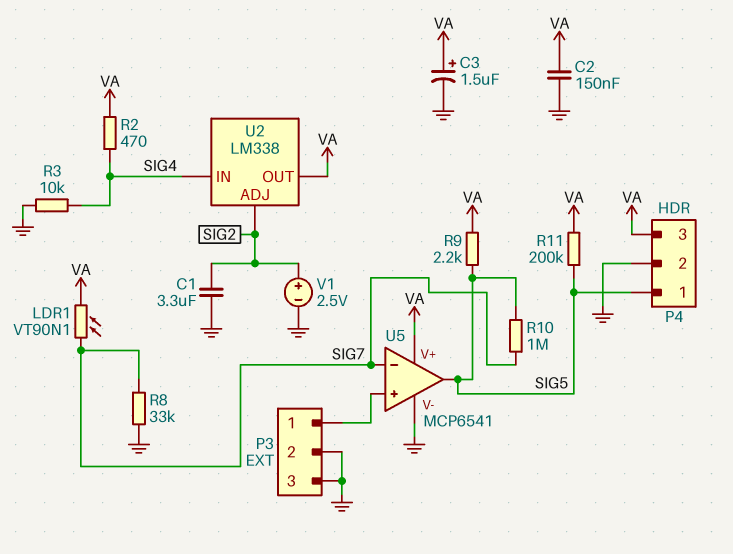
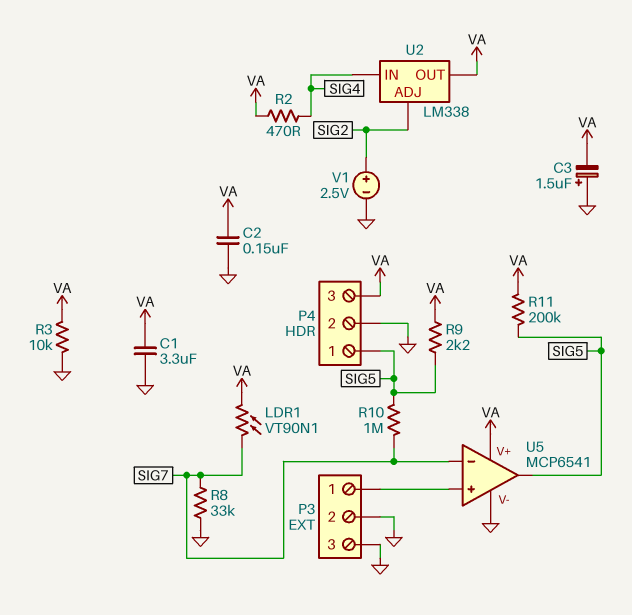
C1: 3.3uF (GND, SIG2) -> 3.3uF (GND, VA)
C3: 1.5uF (plus VA, minus GND) -> 1.5uF (plus GND, minus VA)
R3: 10k (GND, SIG4) -> 10k (GND, VA)

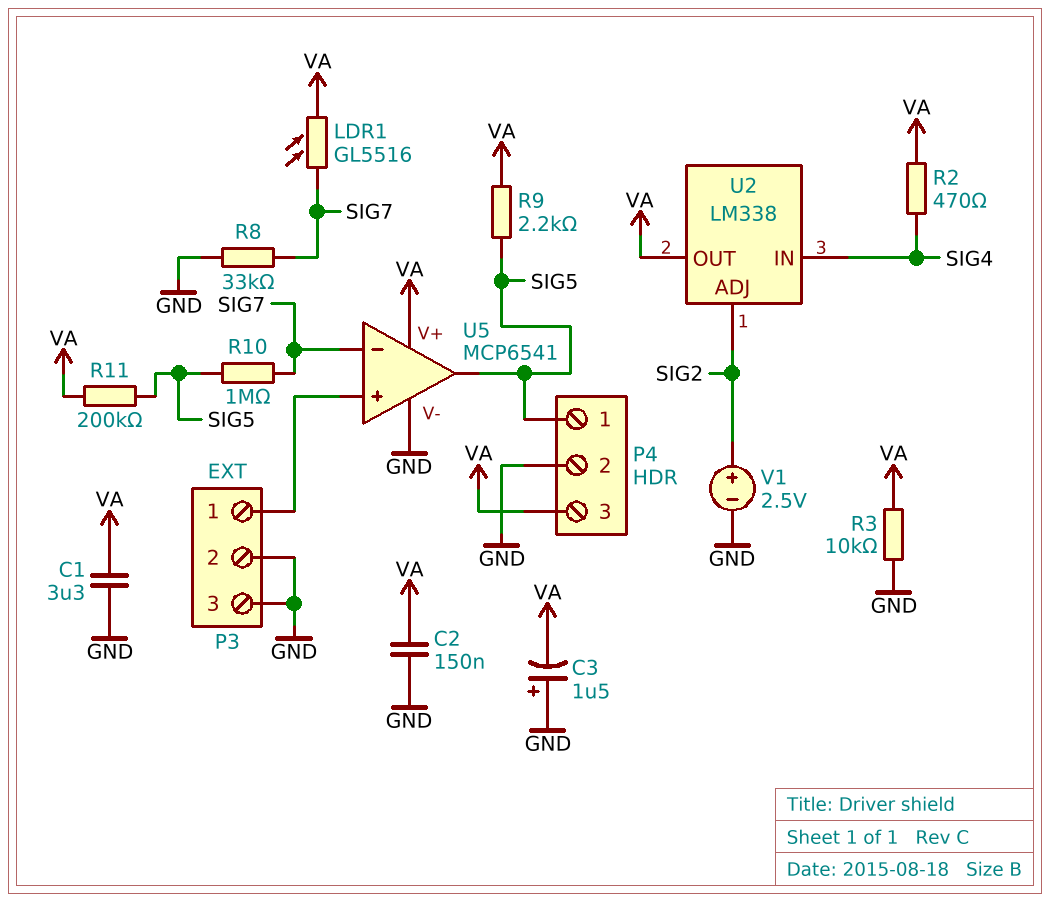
LDR1: VT90N1 (SIG7, VA) -> GL5516 (SIG7, VA)

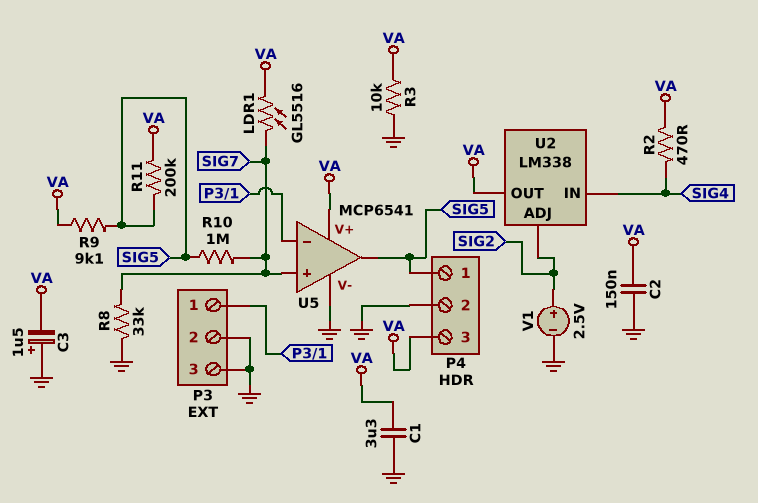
R9: 2.2k (SIG5, VA) -> 9.1k (SIG5, VA)
U5 pin in+: P3/1 -> SIG7
U5 pin in-: SIG7 -> P3/1

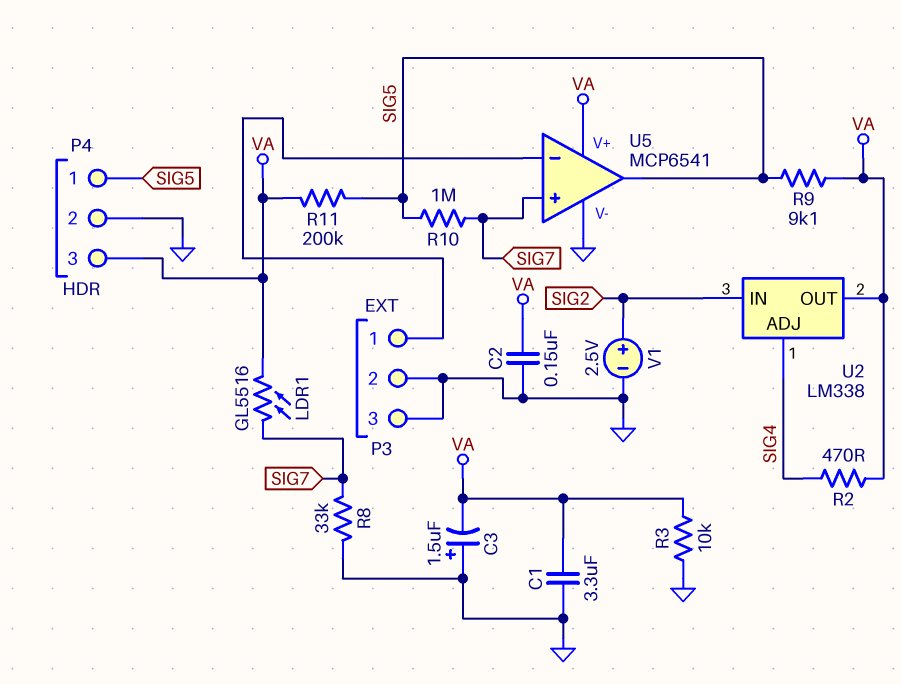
U2 pin ADJ: SIG2 -> SIG4
U2 pin IN: SIG4 -> SIG2

